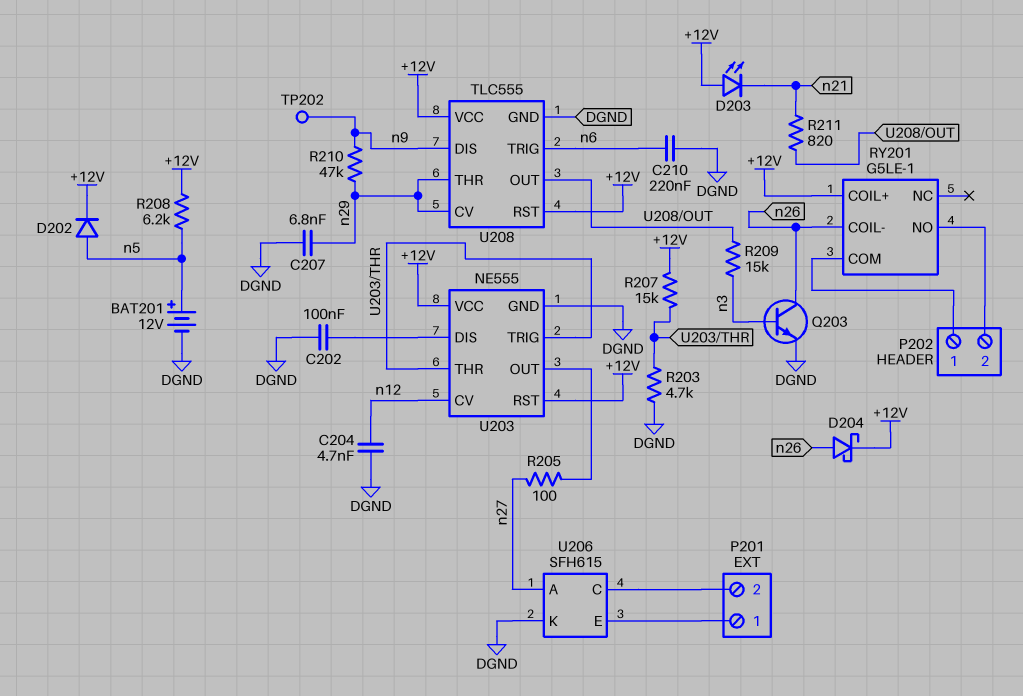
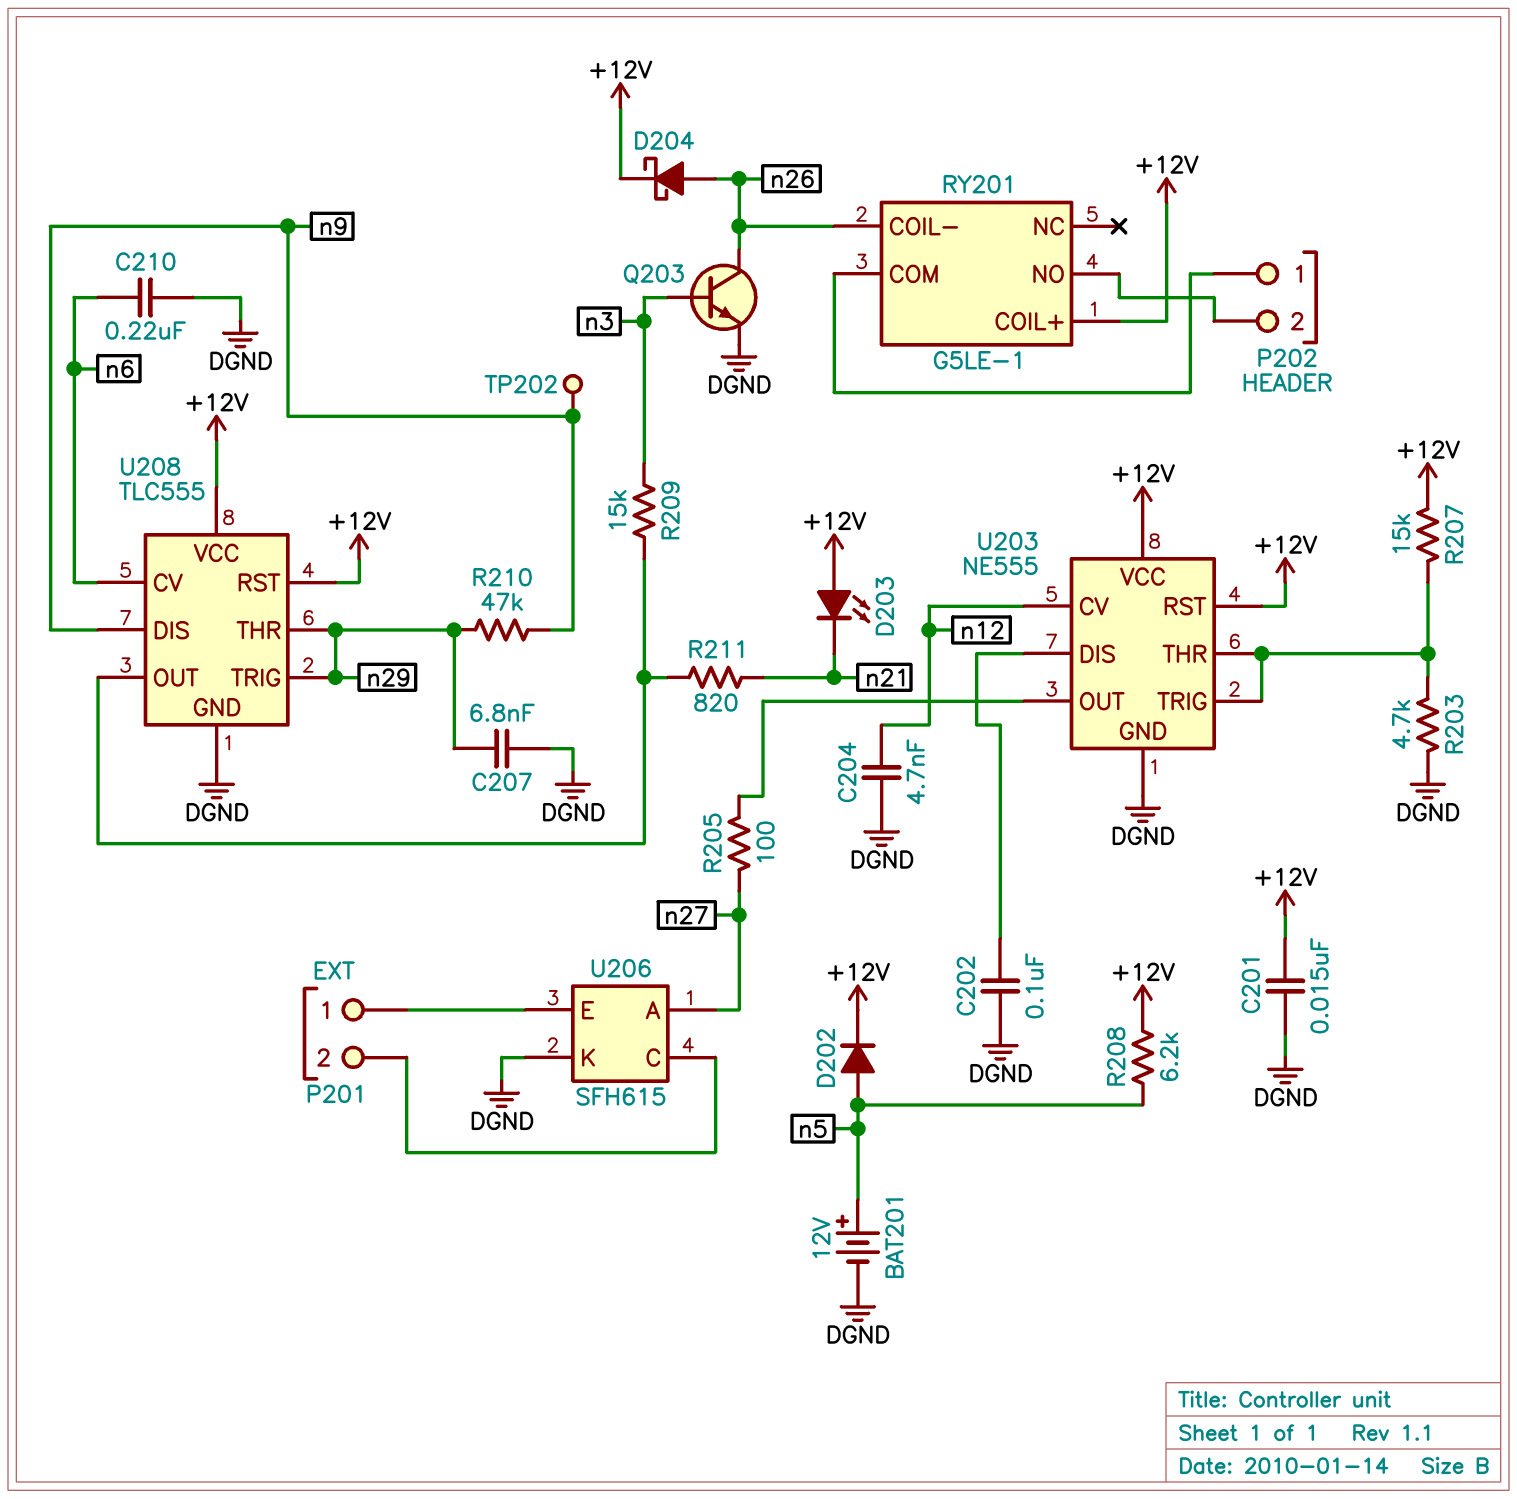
C201: none -> 15nF (+12V, DGND)
U208 pin CV: n29 -> n6
U208 pin TRIG: n6 -> n29

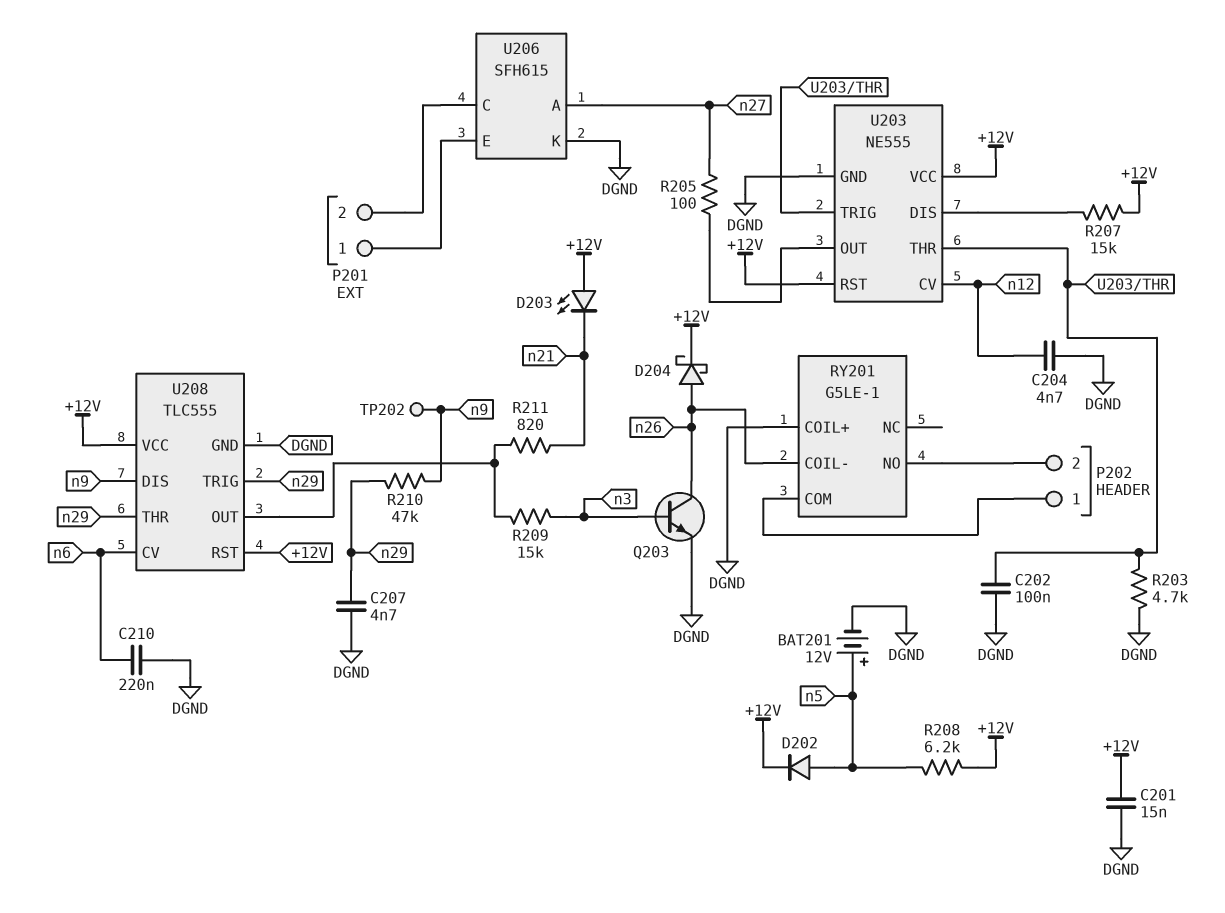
C202: 100nF (DGND, U203/DIS) -> 100nF (DGND, U203/THR)
C207: 6.8nF (DGND, n29) -> 4.7nF (DGND, n29)
R207: 15k (+12V, U203/THR) -> 15k (+12V, U203/DIS)
RY201 pin COIL+: +12V -> DGND

